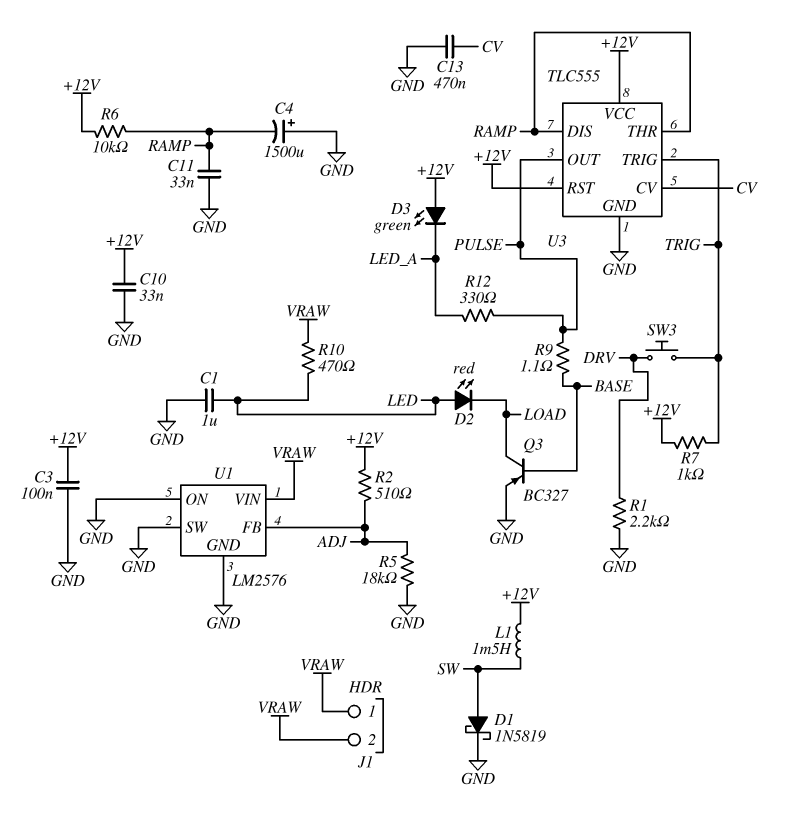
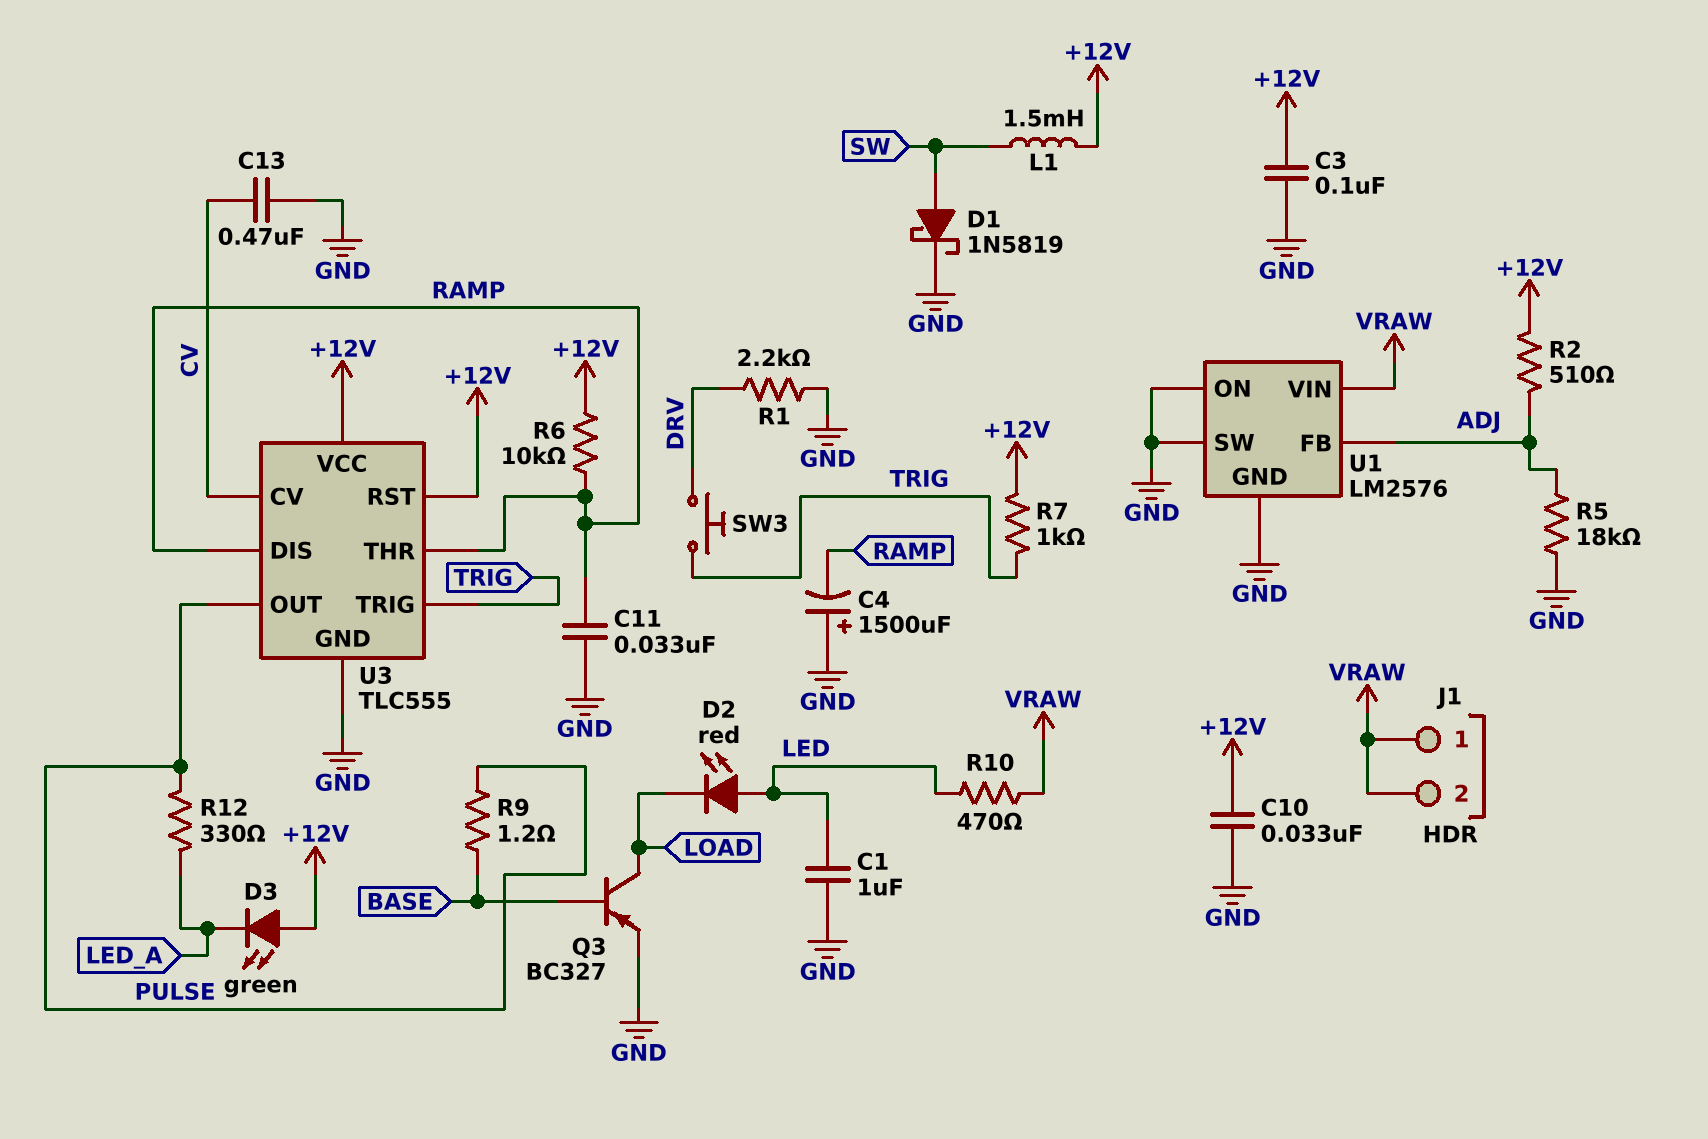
R9: 1.1 (BASE, PULSE) -> 1.2 (BASE, PULSE)

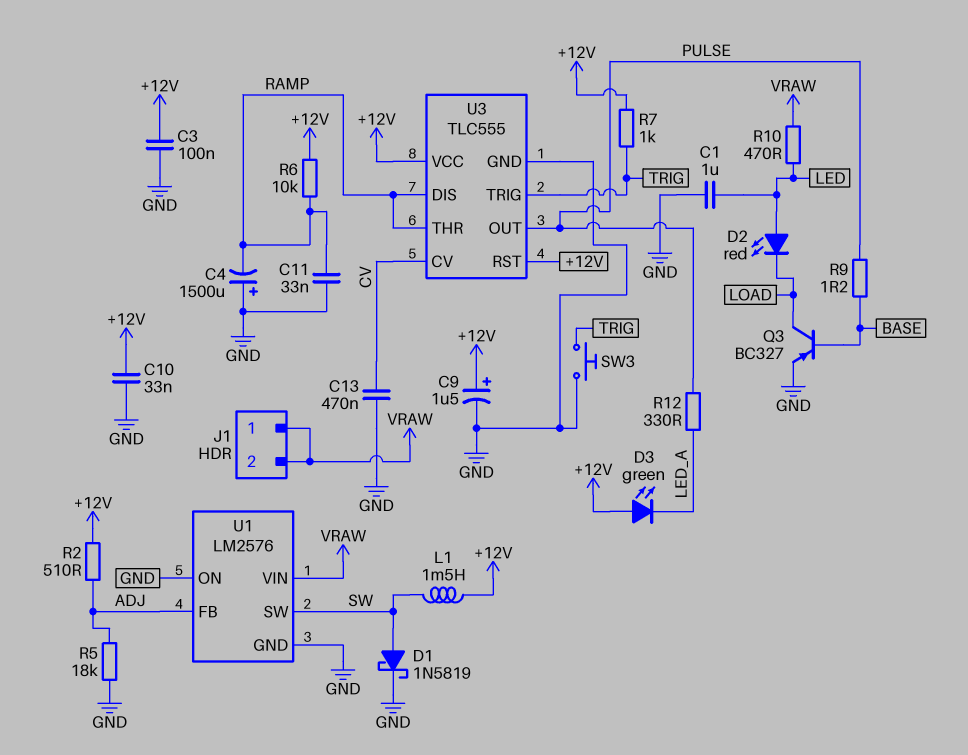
C9: none -> 1.5uF (plus +12V, minus GND)
R1: 2.2k (DRV, GND) -> none
SW3: button (DRV, TRIG) -> button (GND, TRIG)
U1 pin SW: GND -> SW

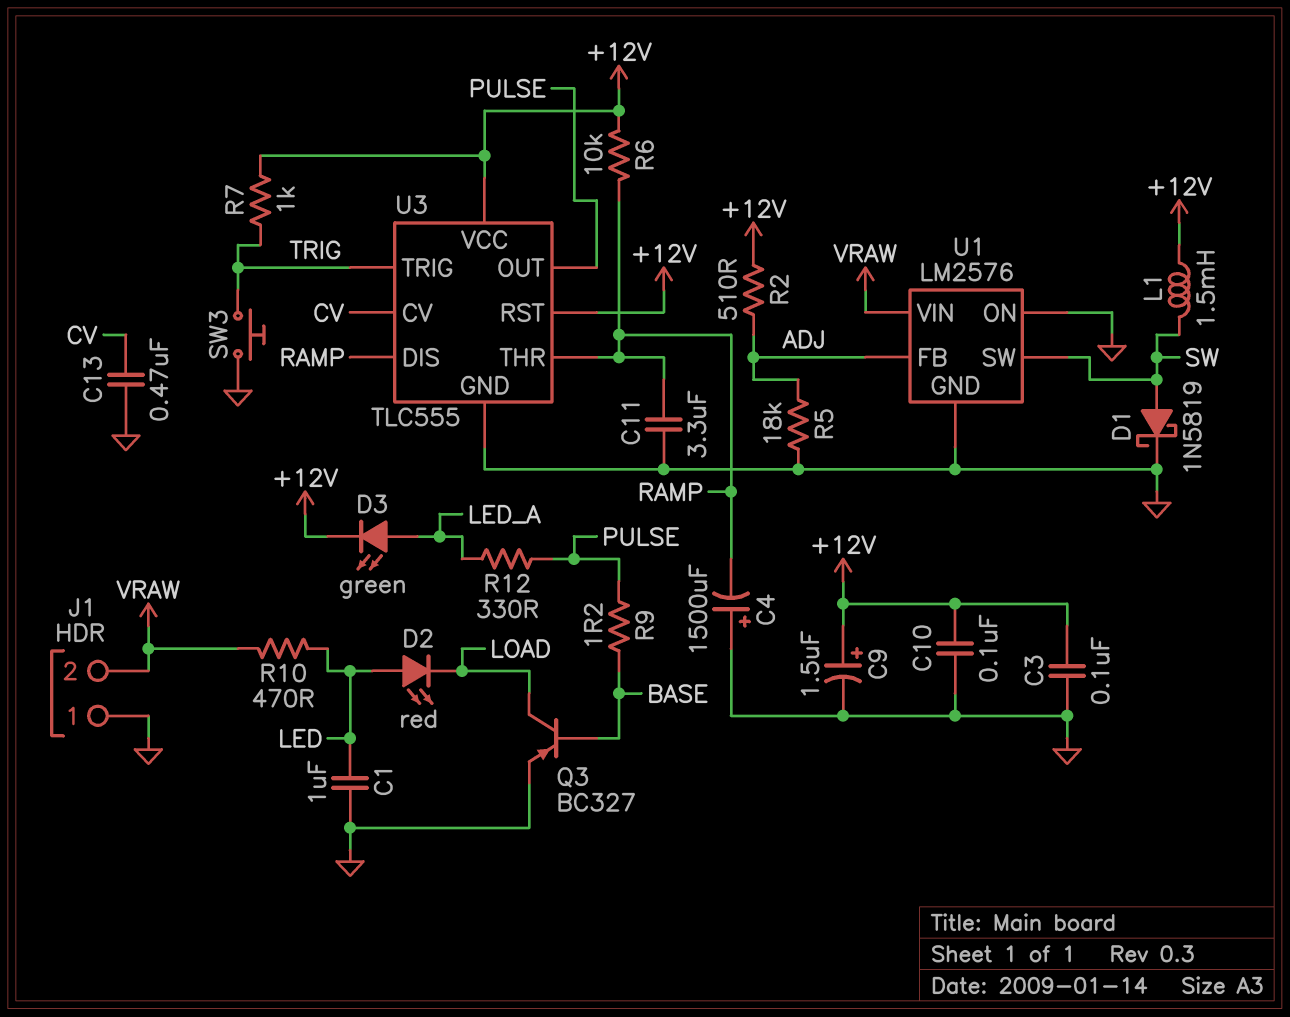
C10: 33nF (+12V, GND) -> 100nF (+12V, GND)
C11: 33nF (GND, RAMP) -> 3.3uF (GND, RAMP)
D3: LED green (A +12V, K LED_A) -> LED green (A LED_A, K +12V)
J1 pin 1: VRAW -> GND

